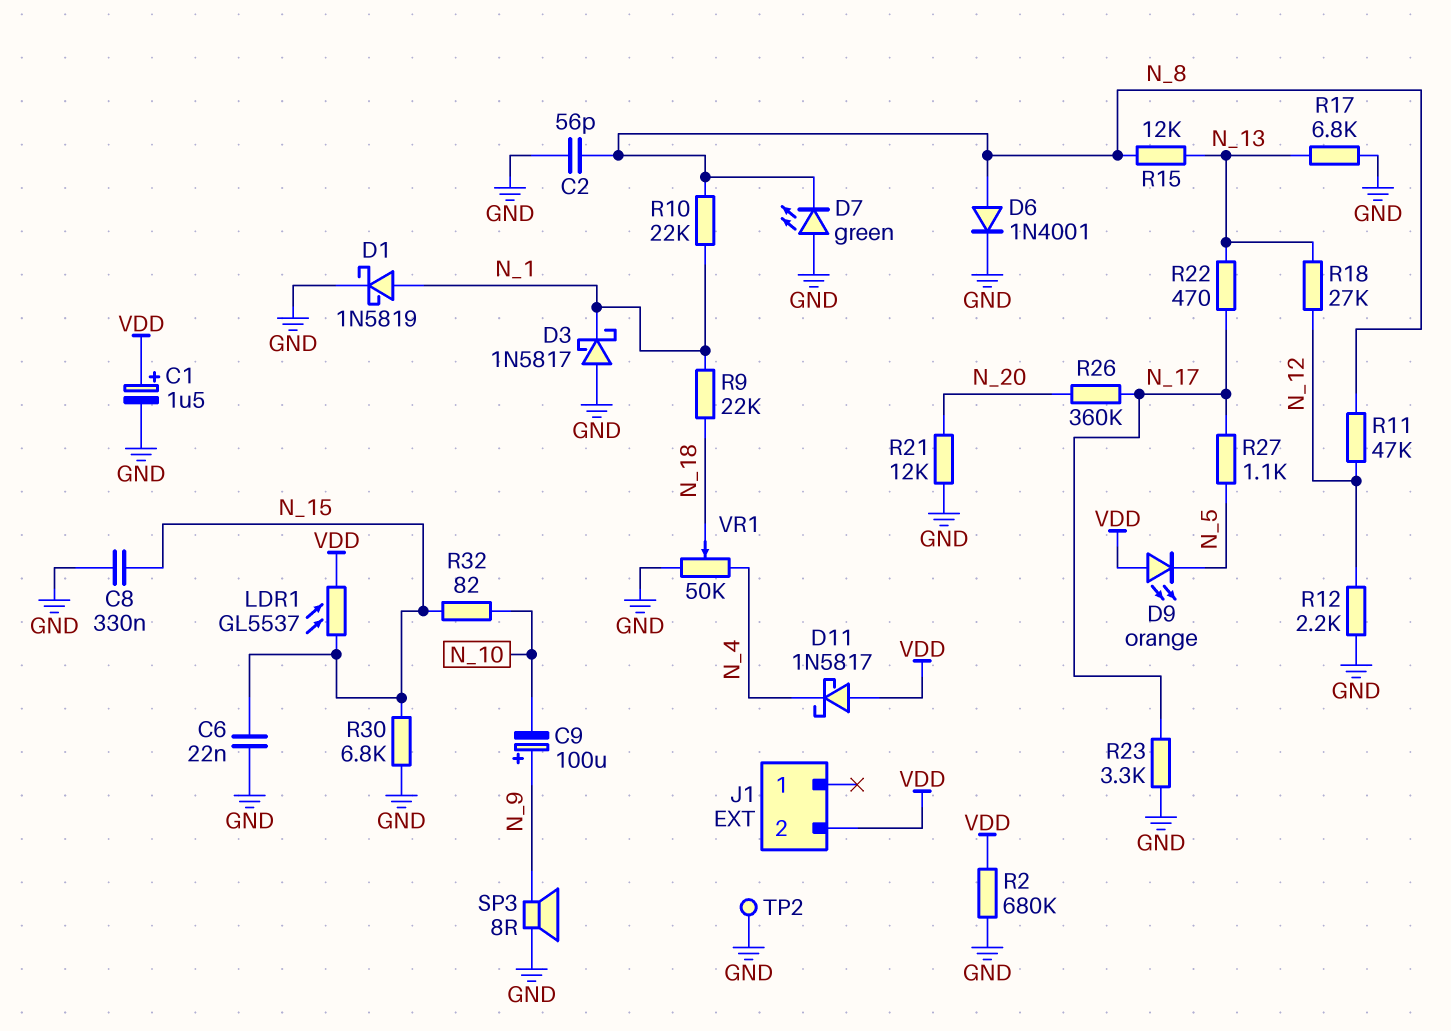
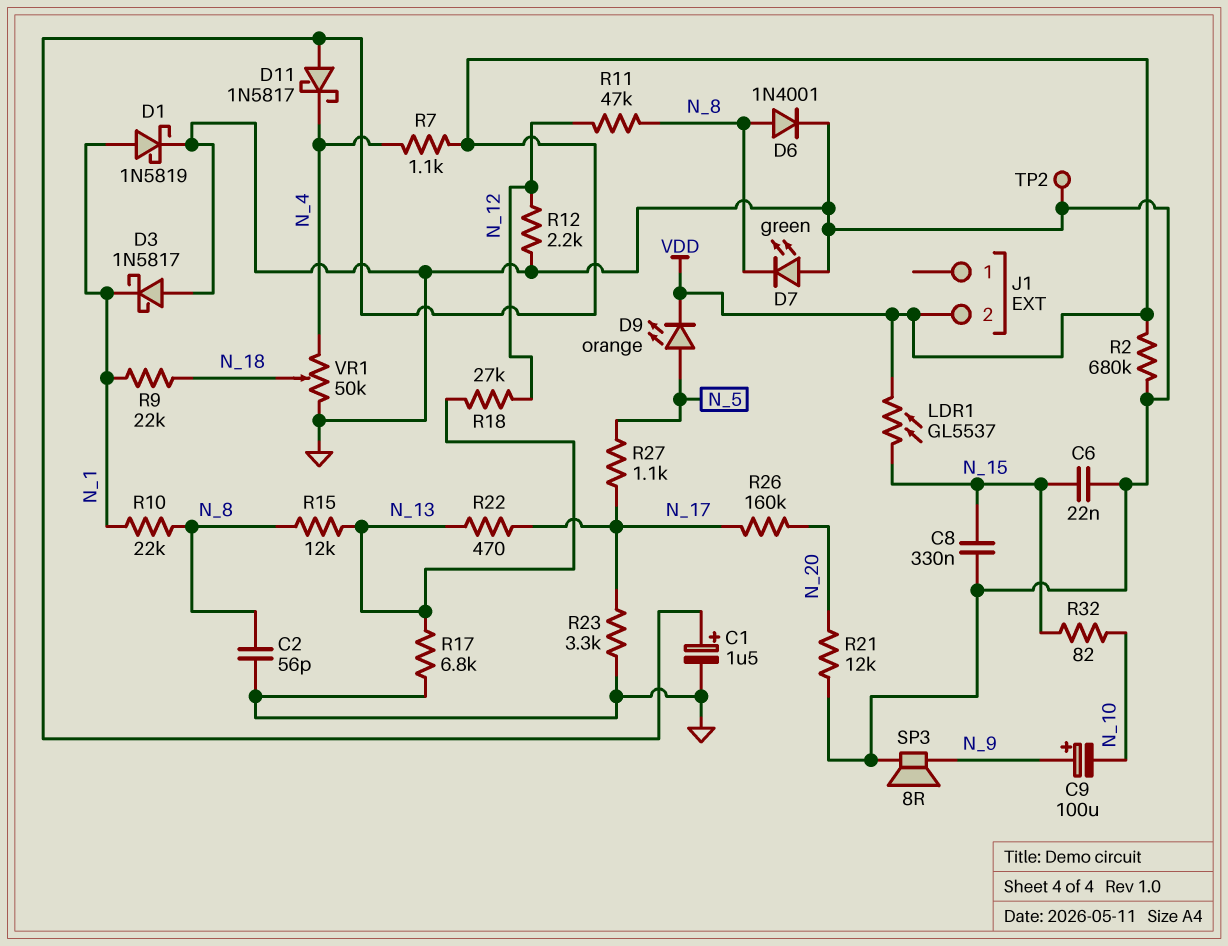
D9: LED orange (A VDD, K N_5) -> LED orange (A N_5, K VDD)
R7: none -> 1.1k (N_4, VDD)
R26: 360k (N_17, N_20) -> 160k (N_17, N_20)
R30: 6.8k (GND, N_15) -> none

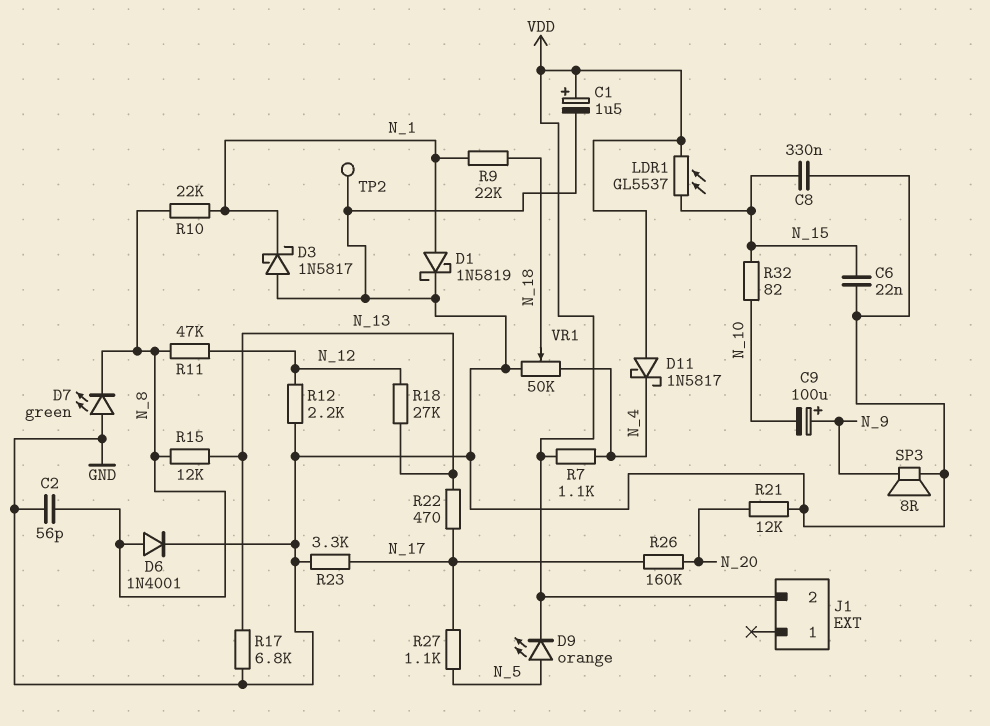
R2: 680k (GND, VDD) -> none

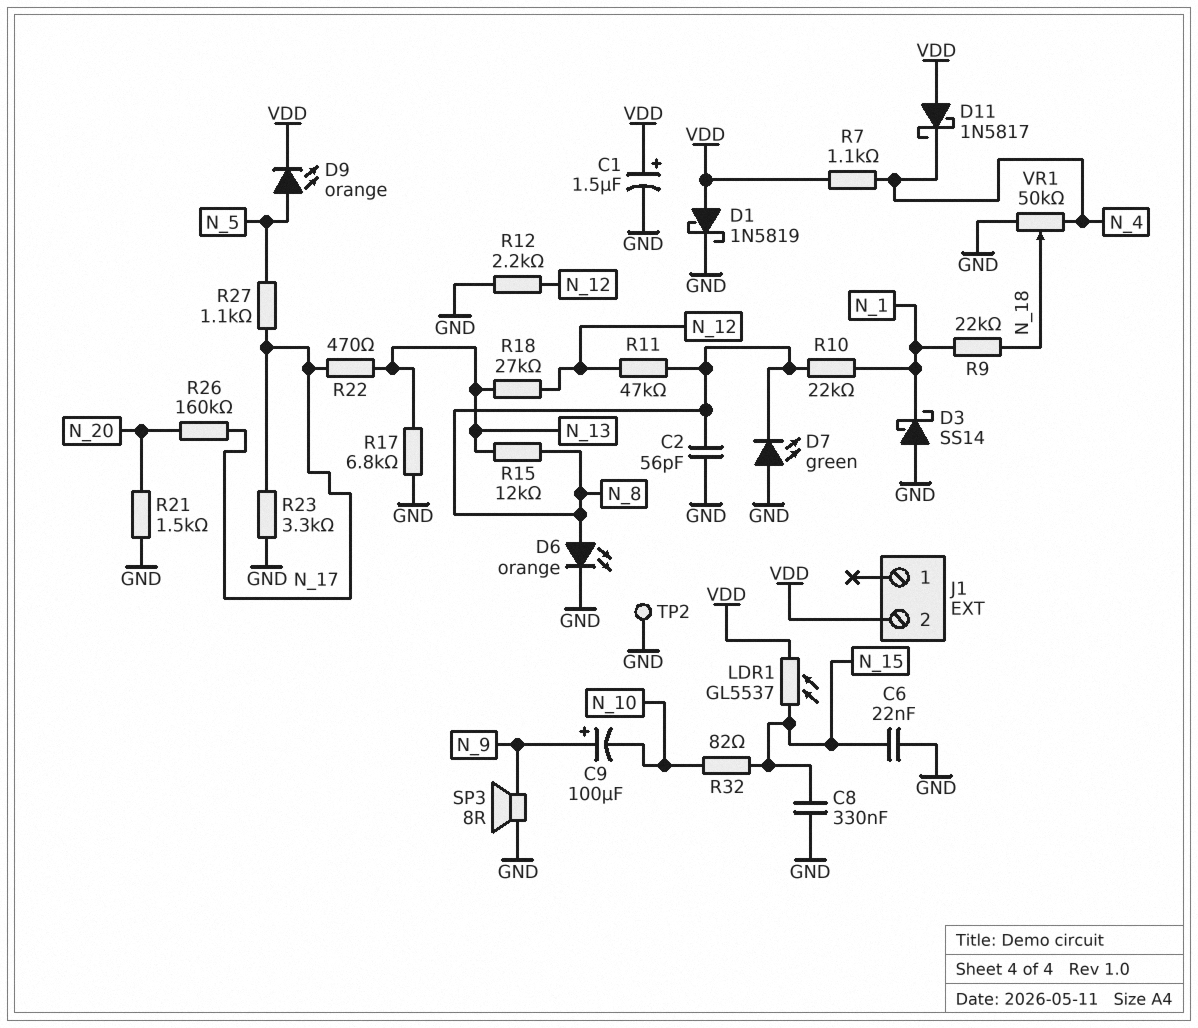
D1: schottky 1N5819 (A N_1, K GND) -> schottky 1N5819 (A VDD, K GND)
D3: schottky 1N5817 (A GND, K N_1) -> schottky SS14 (A GND, K N_1)
D6: diode 1N4001 (A N_8, K GND) -> LED orange (A N_8, K GND)
R21: 12k (GND, N_20) -> 1.5k (GND, N_20)

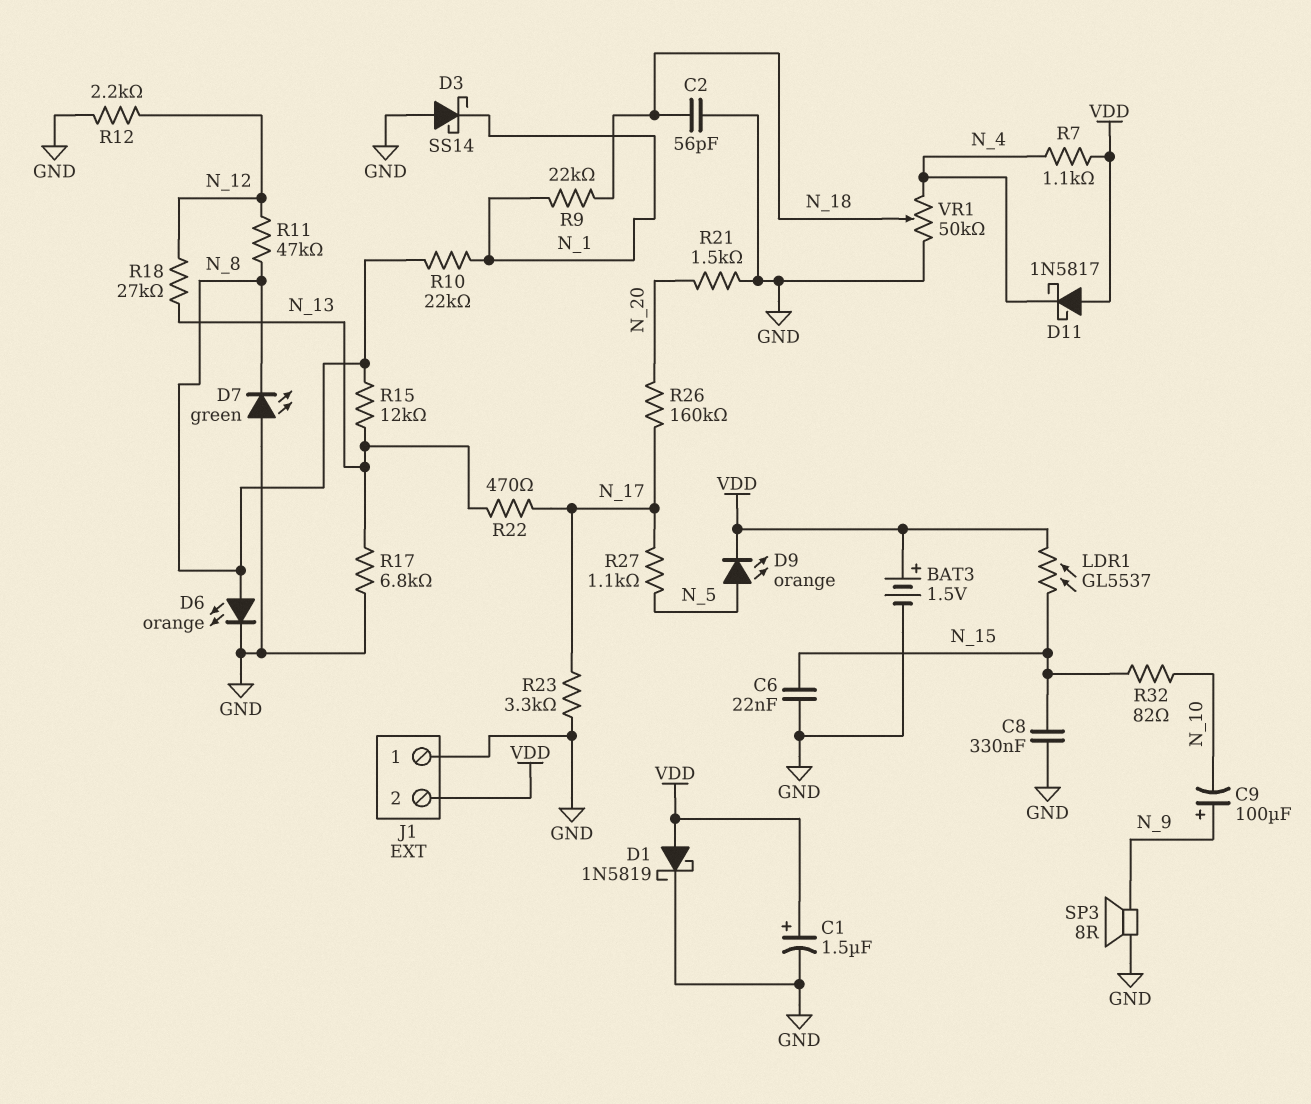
BAT3: none -> 1.5V (plus VDD, minus GND)
C2: 56pF (GND, N_8) -> 56pF (GND, N_18)
J1 pin 1: none -> GND
TP2: test point (GND) -> none

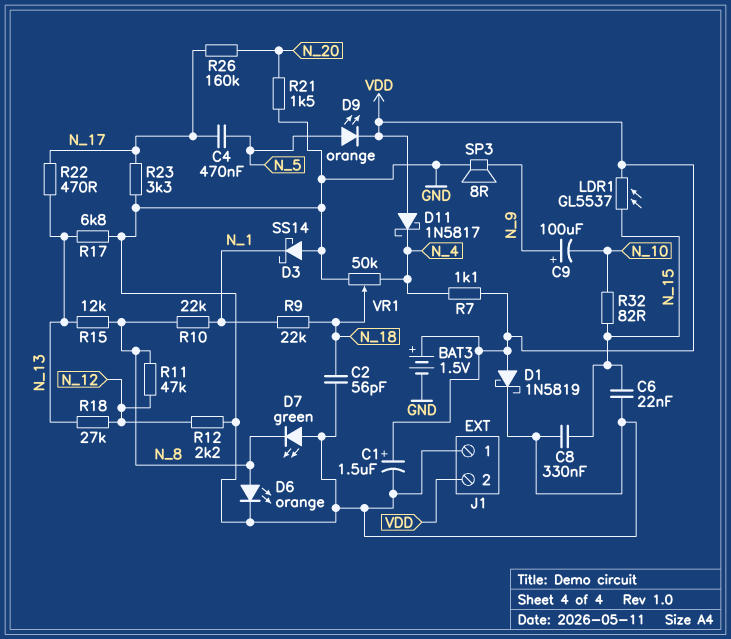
C4: none -> 470nF (N_5, N_17)
R27: 1.1k (N_5, N_17) -> none

